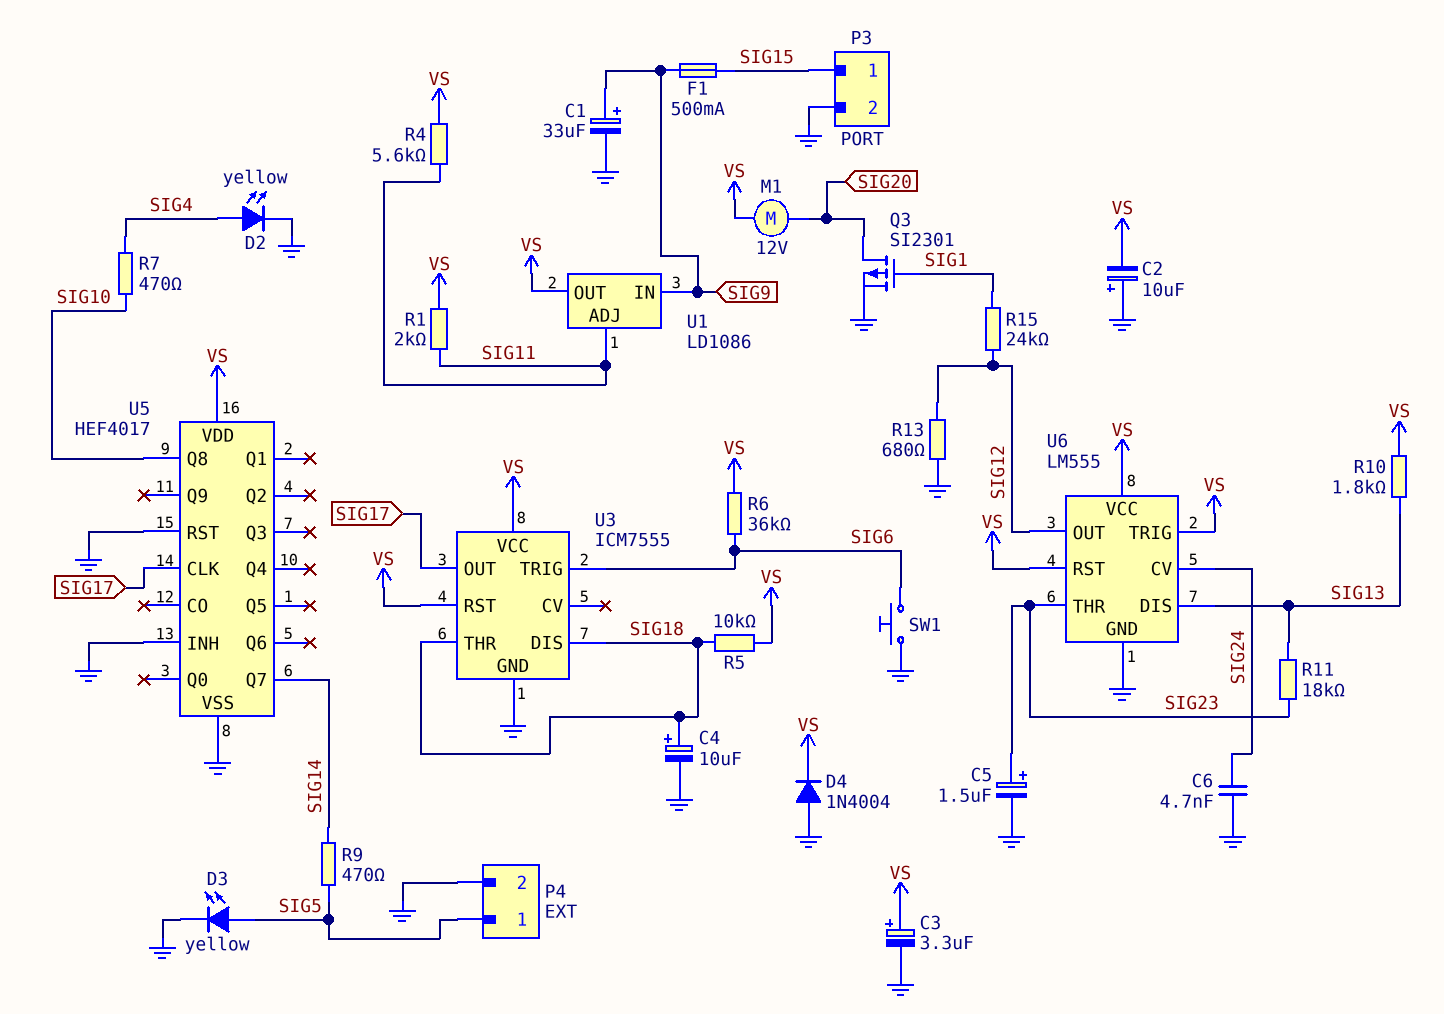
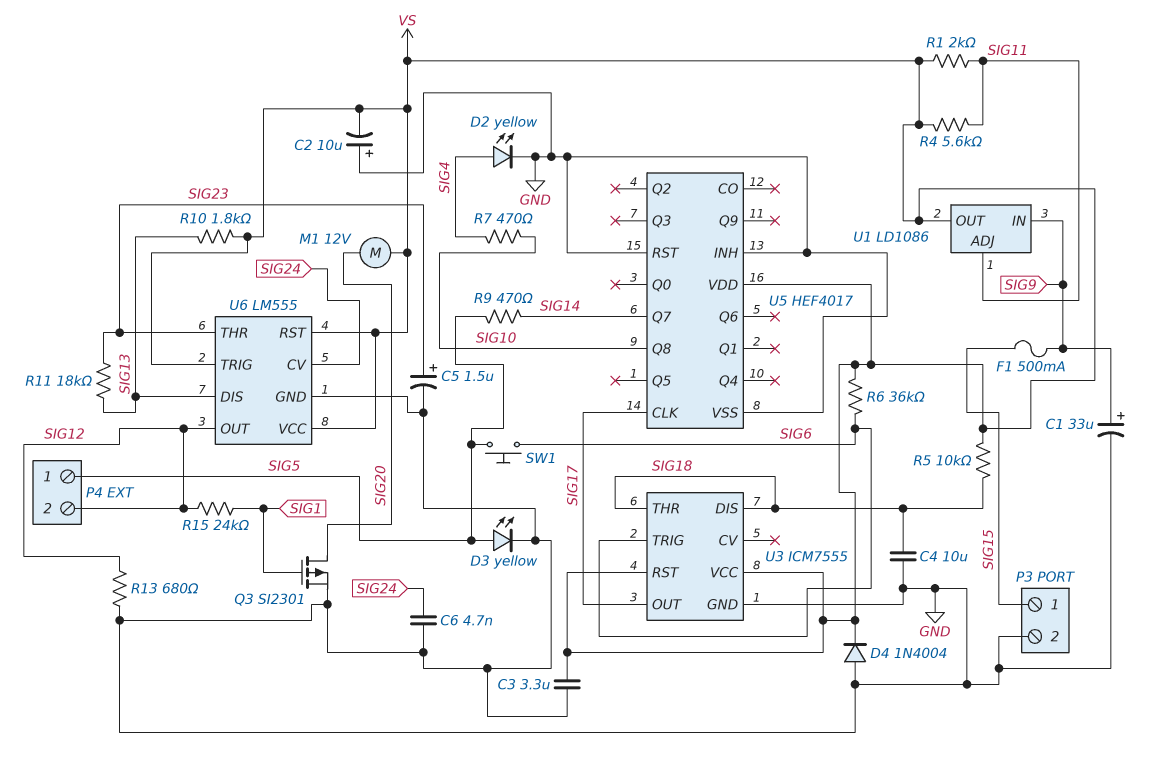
C3: 3.3uF (plus VS, minus GND) -> 3.3uF (GND, VS)
C4: 10uF (plus SIG18, minus GND) -> 10uF (GND, SIG18)
P4 pin 2: GND -> SIG12
SW1: button (GND, SIG6) -> button (SIG5, SIG6)

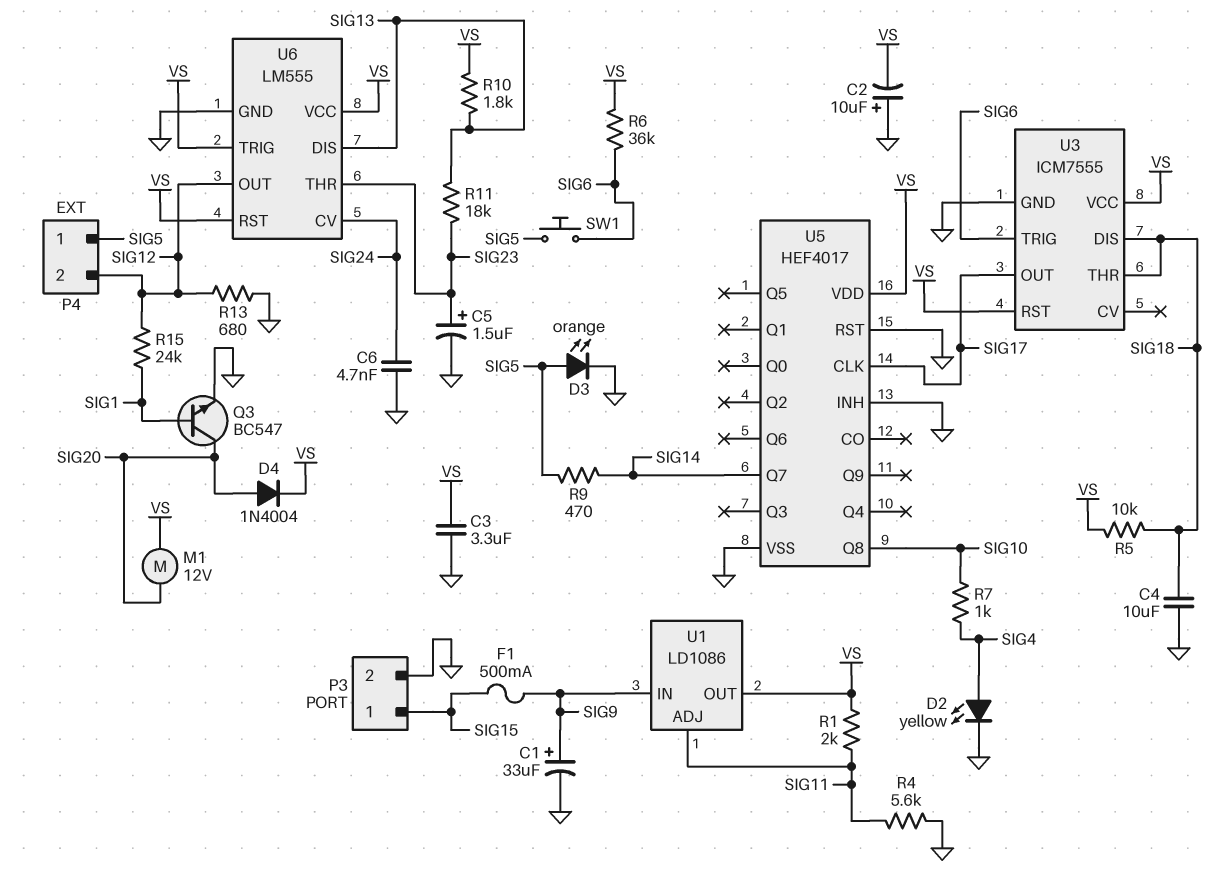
D3: LED yellow (A SIG5, K GND) -> LED orange (A SIG5, K GND)
D4: diode 1N4004 (A GND, K VS) -> diode 1N4004 (A SIG20, K VS)
Q3: PMOS SI2301 (G SIG1, D SIG20, S GND) -> NPN BC547 (B SIG1, C SIG20, E GND)
R4: 5.6k (SIG11, VS) -> 5.6k (GND, SIG11)
R7: 470 (SIG4, SIG10) -> 1k (SIG4, SIG10)

